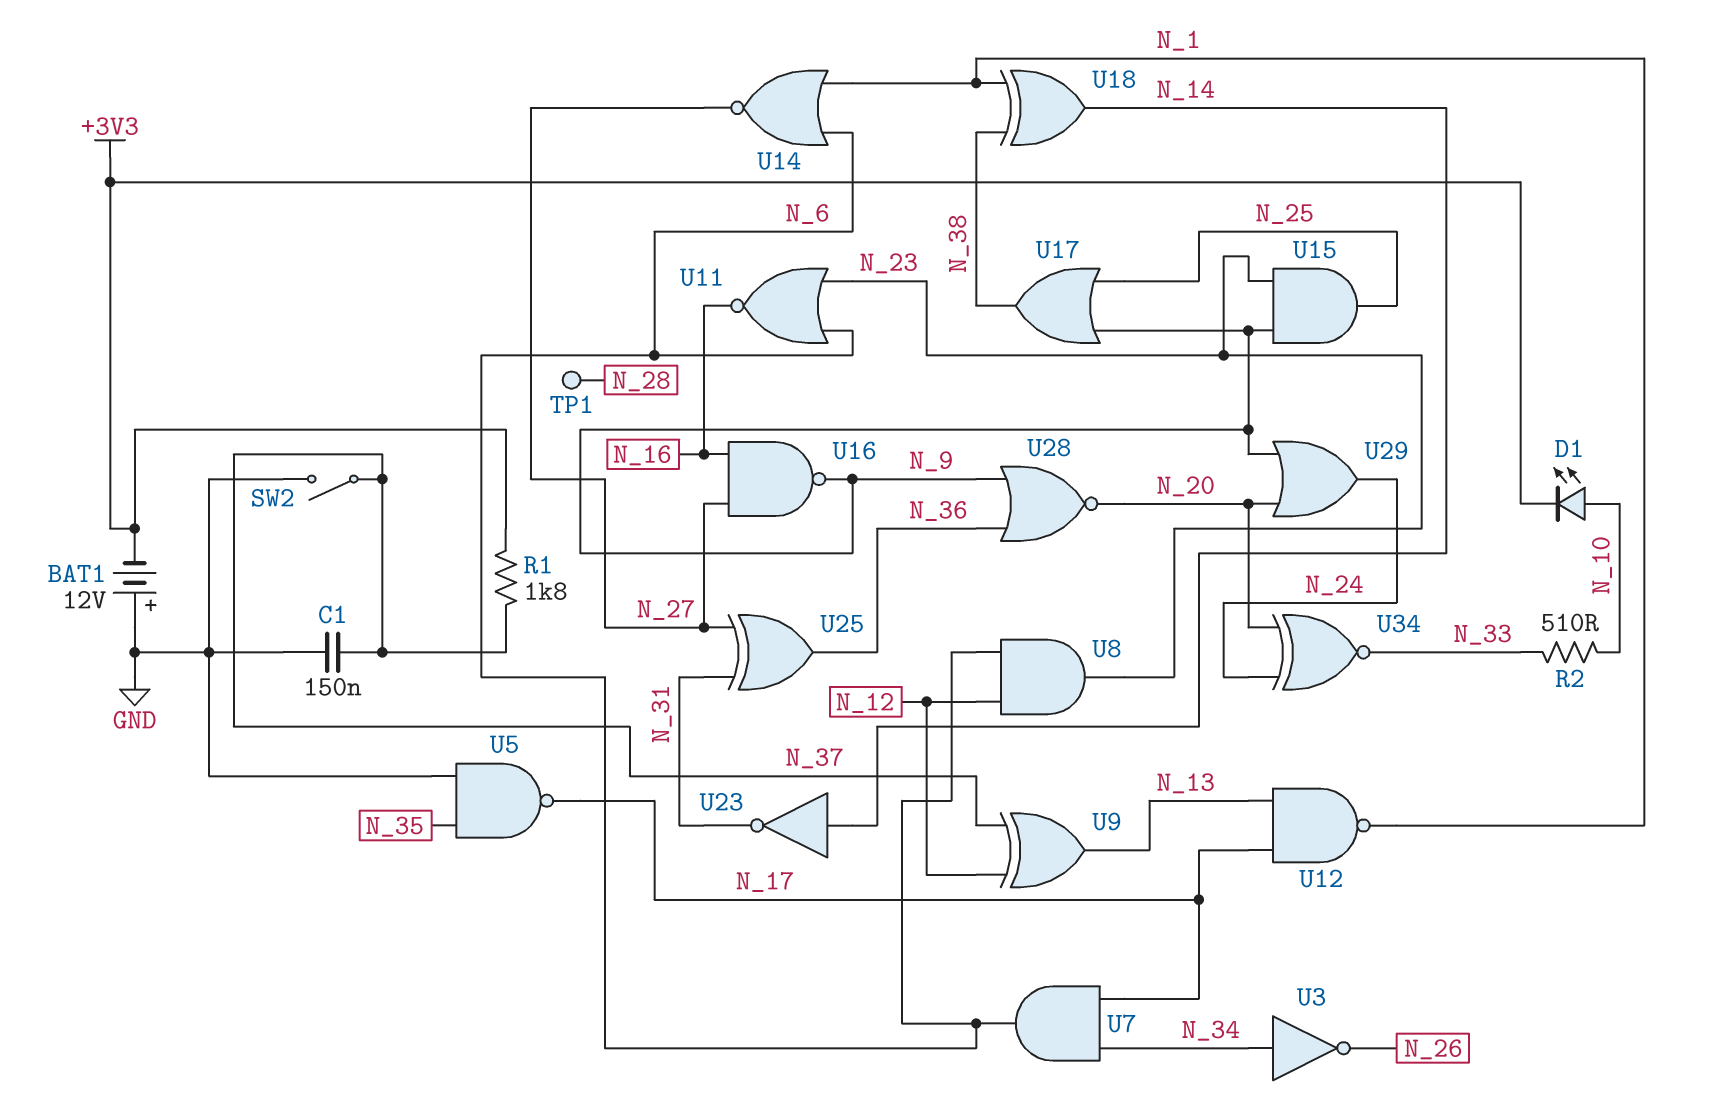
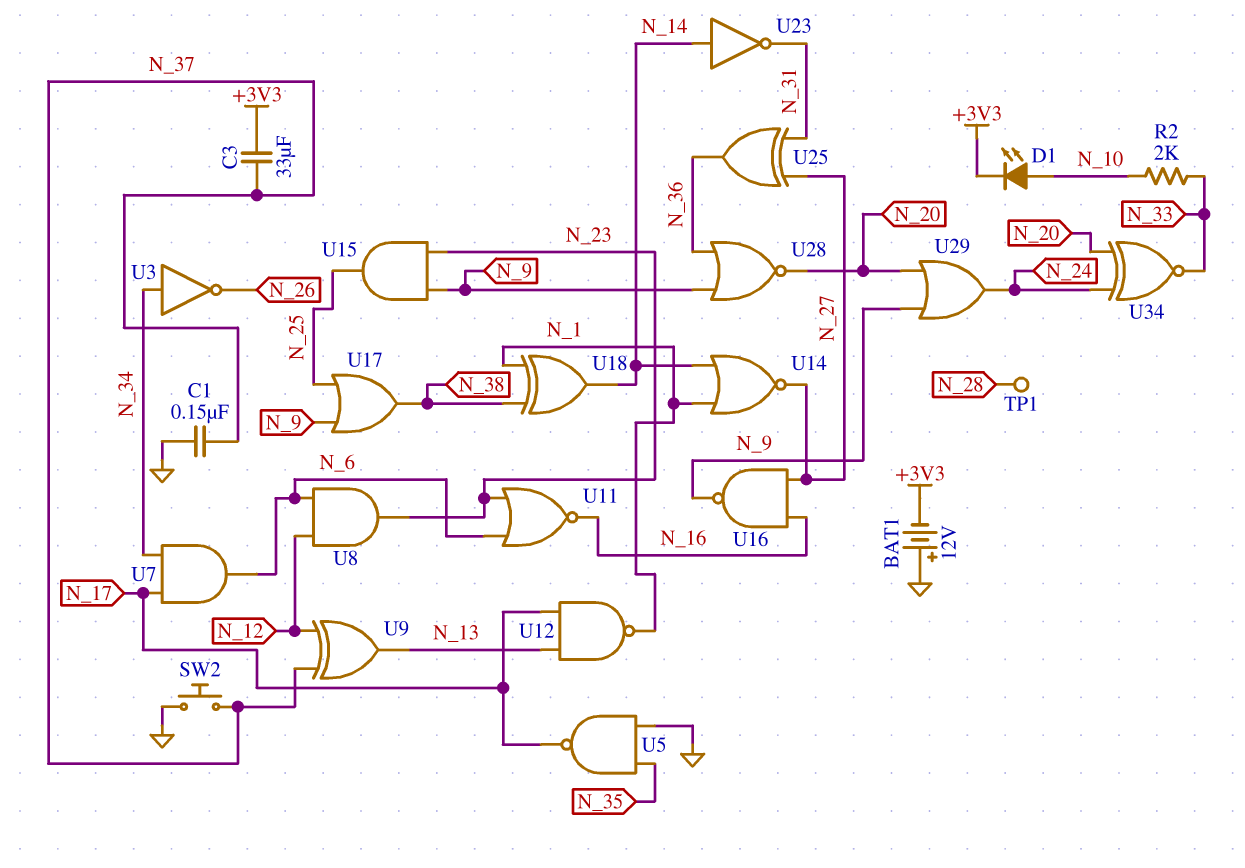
C3: none -> 33uF (+3V3, N_37)
R1: 1.8k (+3V3, N_37) -> none
R2: 510 (N_10, N_33) -> 2k (N_10, N_33)
SW2: switch (GND, N_37) -> button (GND, N_37)
U14: NOR (in N_1, in N_6, out N_27) -> NOR (in N_1, in N_14, out N_27)

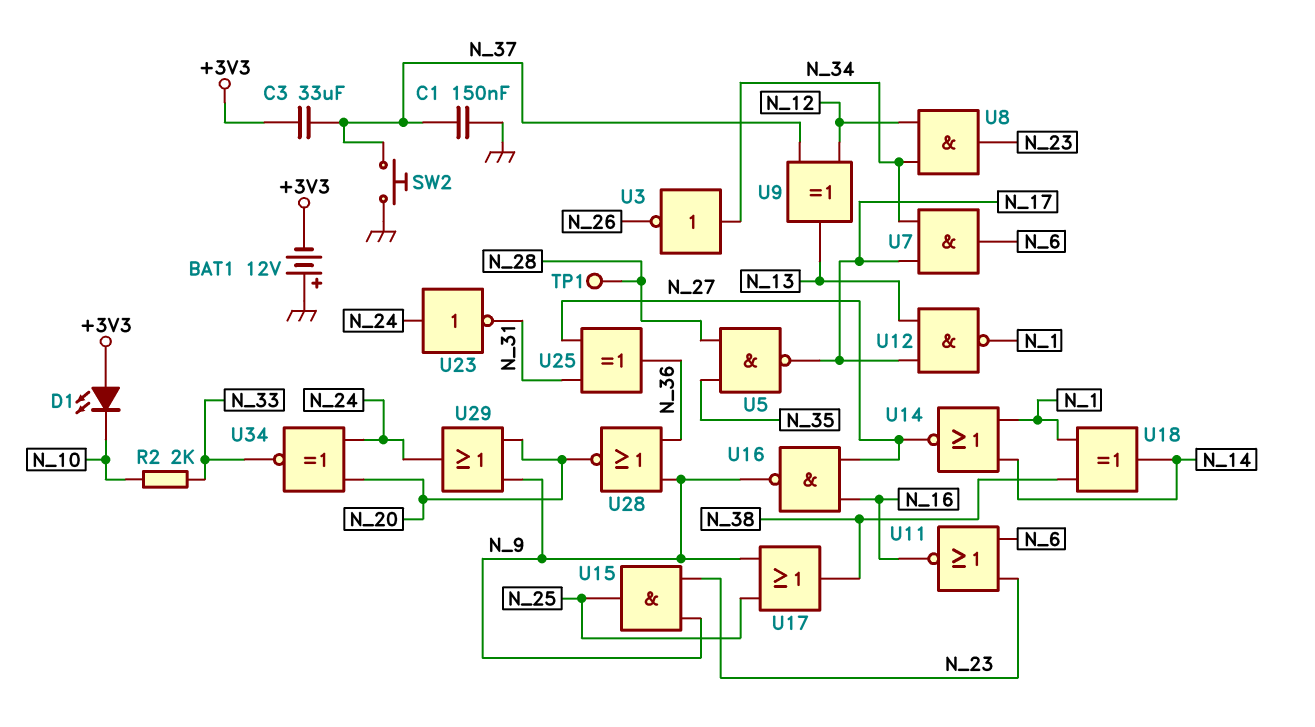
D1: LED (A N_10, K +3V3) -> LED (A +3V3, K N_10)
U5: NAND (in GND, in N_35, out N_17) -> NAND (in N_28, in N_35, out N_17)
U8: AND (in N_6, in N_12, out N_23) -> AND (in N_12, in N_34, out N_23)
U23: NOT (in N_14, out N_31) -> NOT (in N_24, out N_31)

